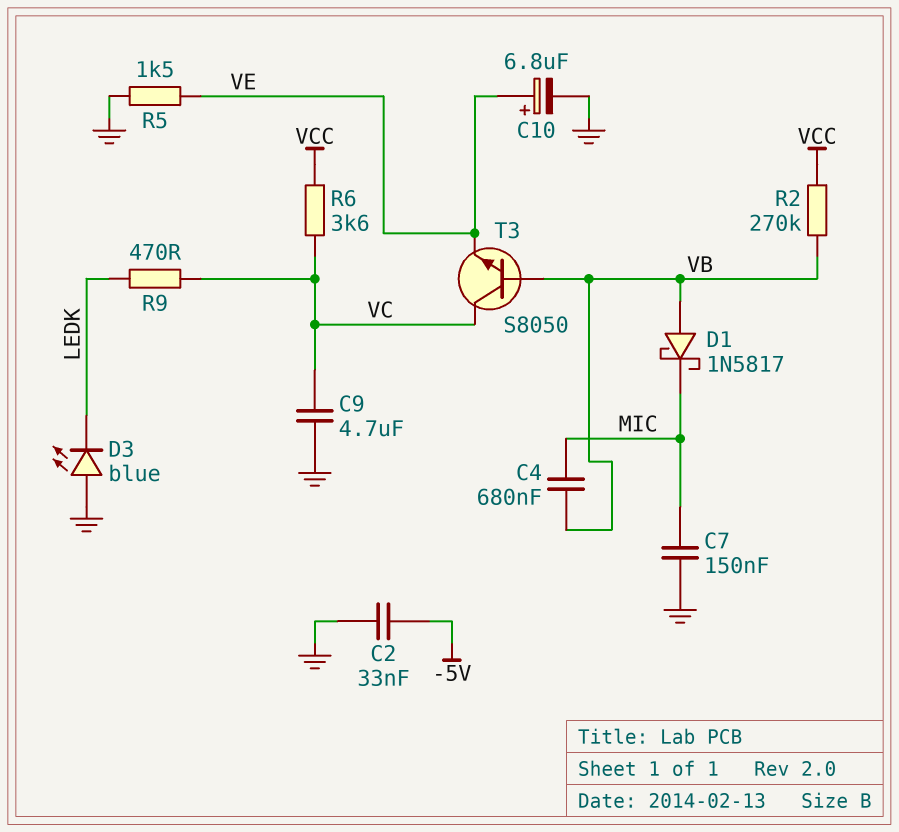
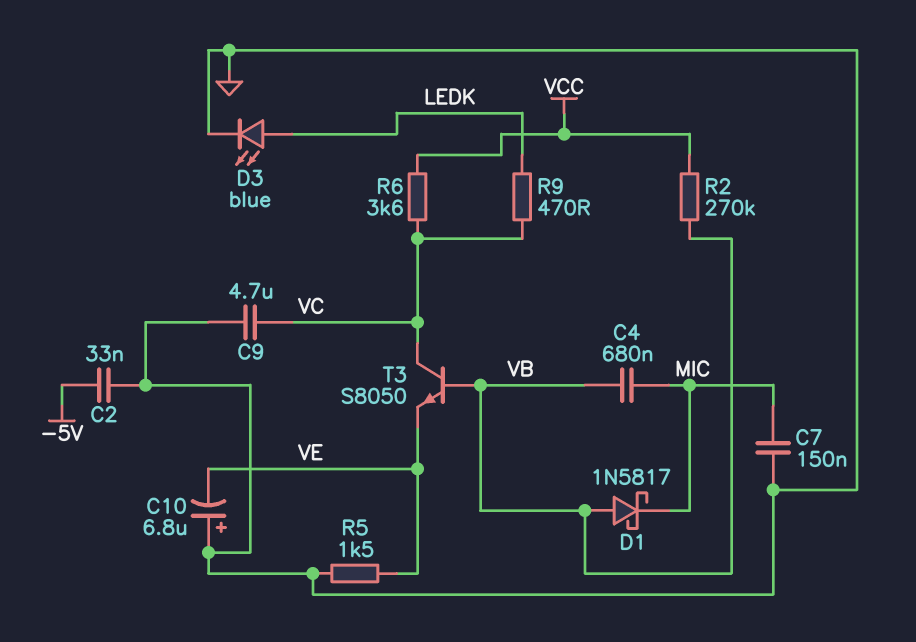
C10: 6.8uF (plus VE, minus GND) -> 6.8uF (plus GND, minus VE)
D3: LED blue (A GND, K LEDK) -> LED blue (A LEDK, K GND)

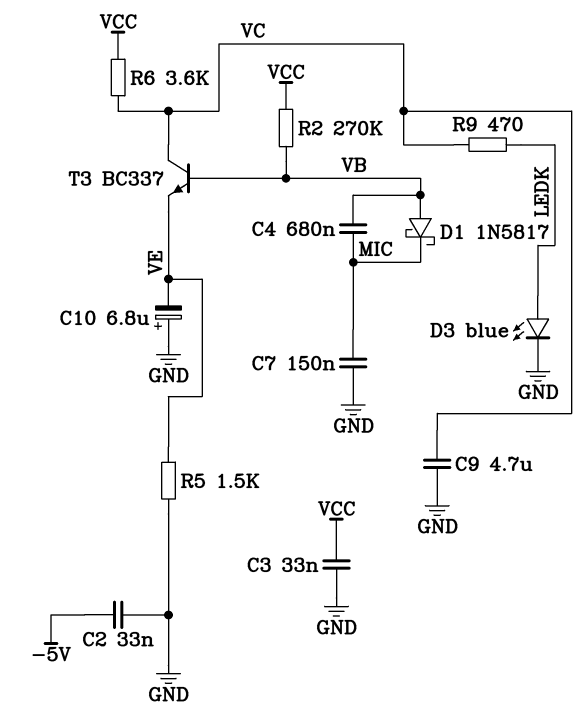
C3: none -> 33nF (GND, VCC)
T3: NPN S8050 (B VB, C VC, E VE) -> NPN BC337 (B VB, C VC, E VE)

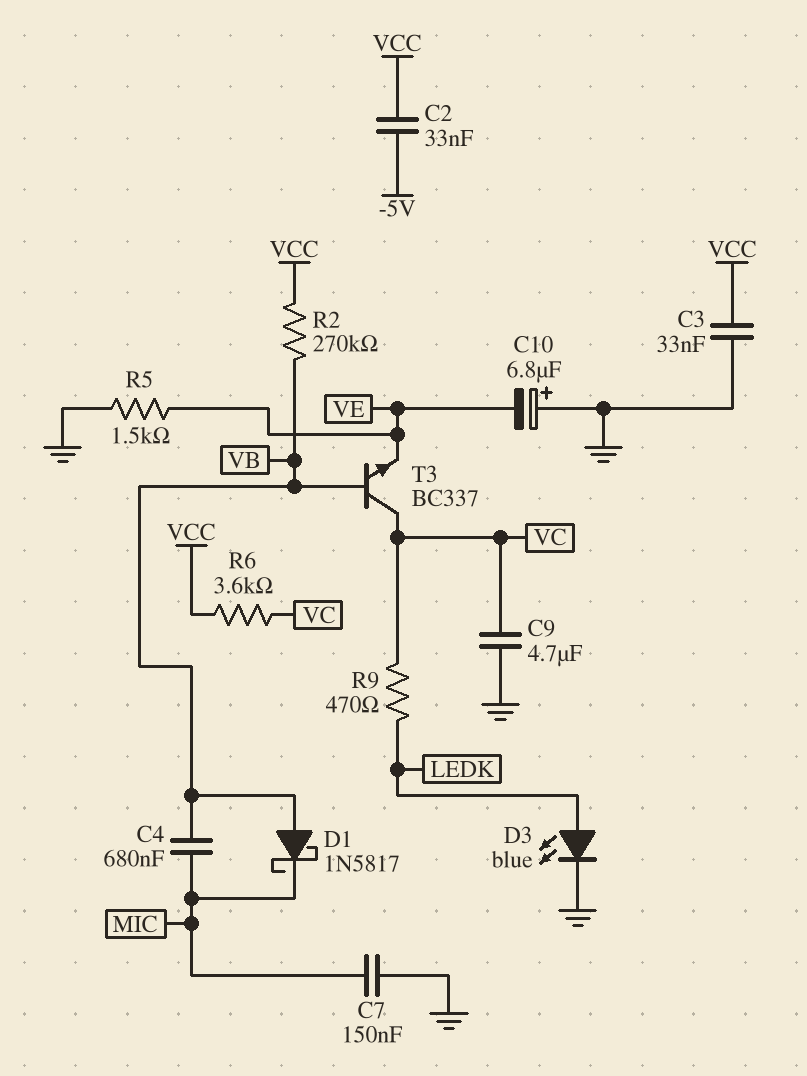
C2: 33nF (-5V, GND) -> 33nF (-5V, VCC)

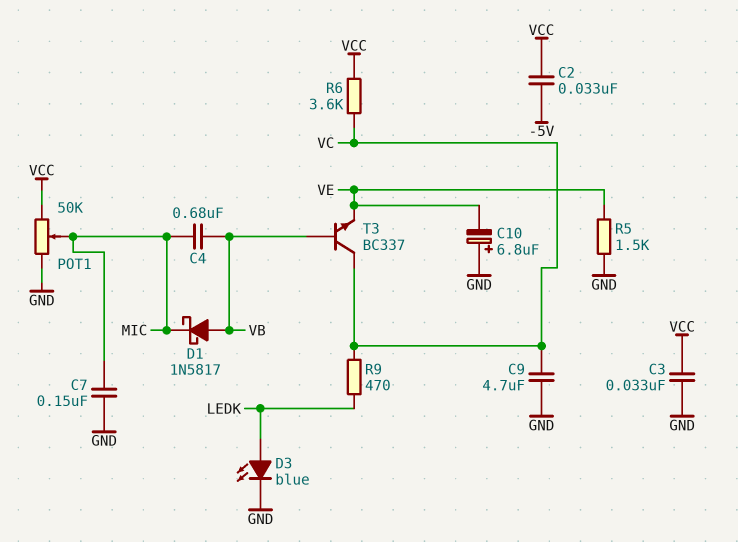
POT1: none -> 50k (GND, VCC, wiper MIC)
R2: 270k (VB, VCC) -> none

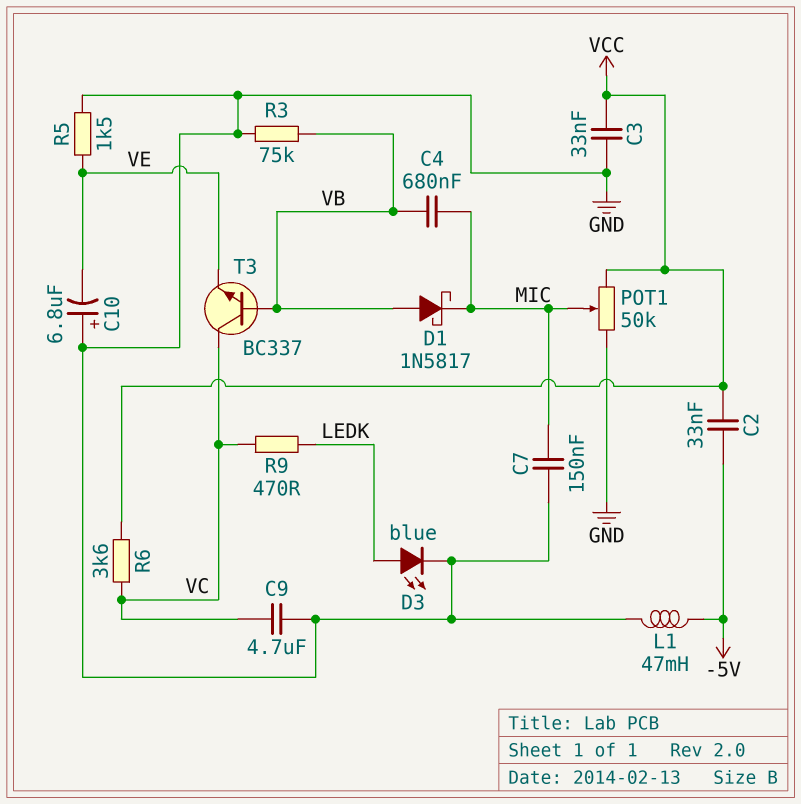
L1: none -> 47mH (-5V, GND)
R3: none -> 75k (GND, VB)

